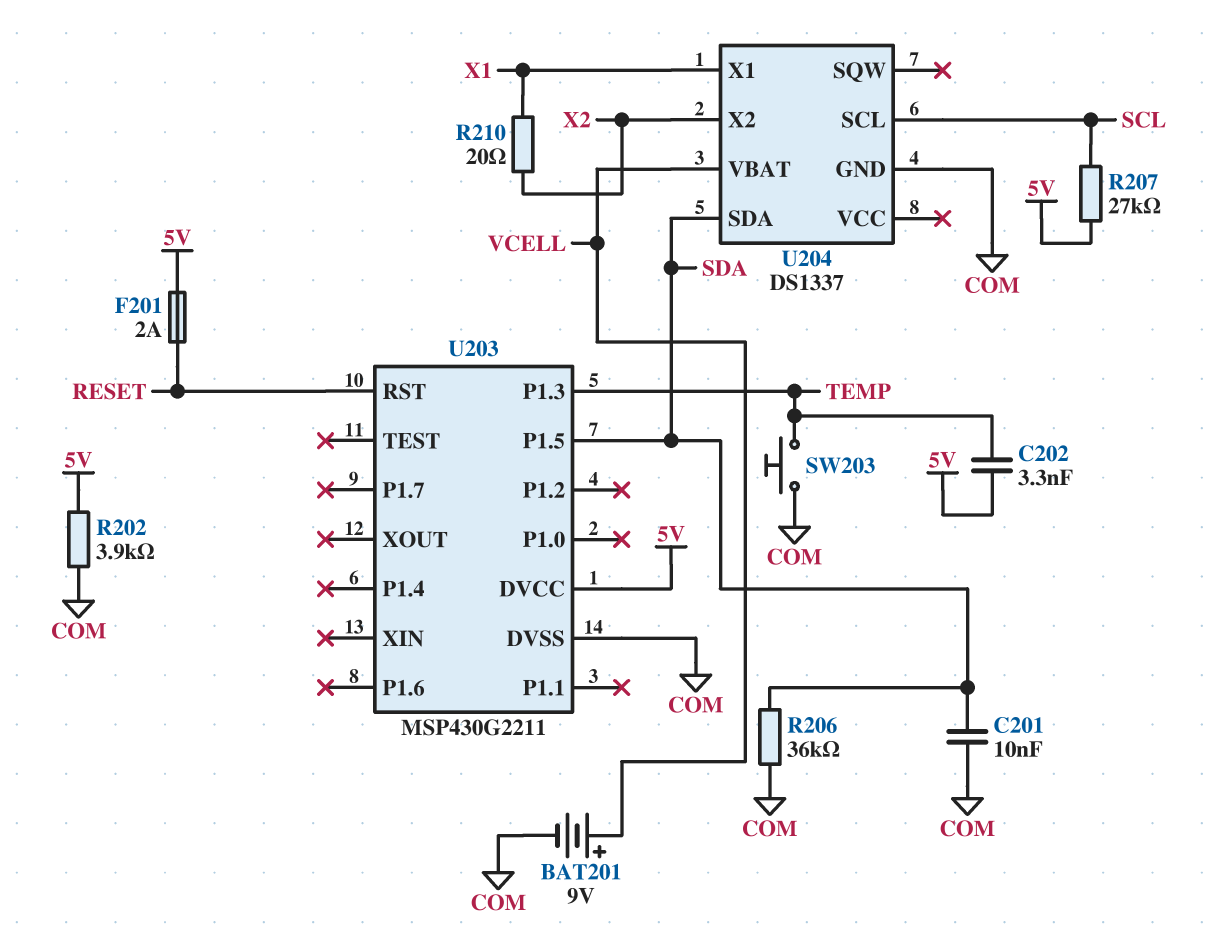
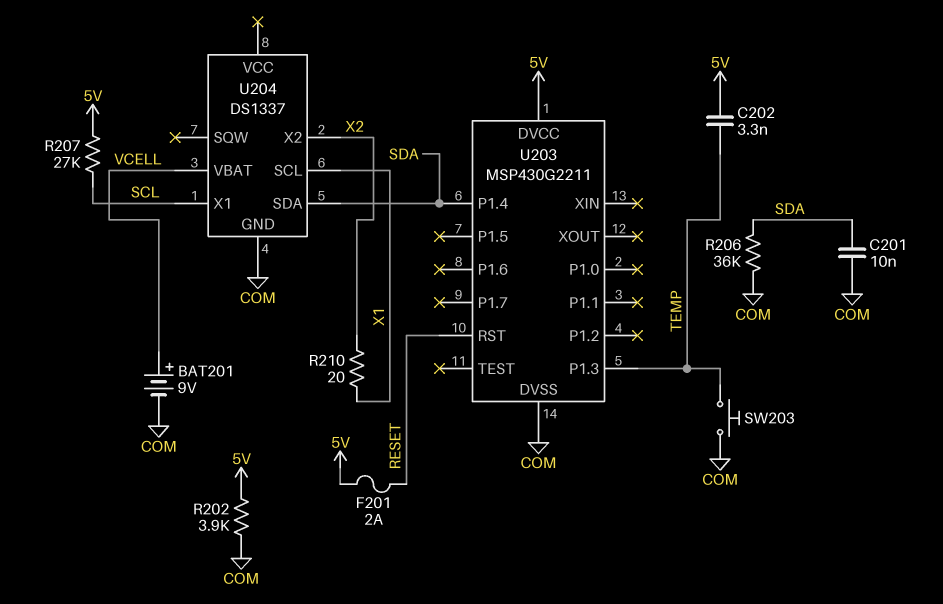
U203 pin P1.4: none -> SDA
U203 pin P1.5: SDA -> none
U204 pin SCL: SCL -> X1
U204 pin X1: X1 -> SCL

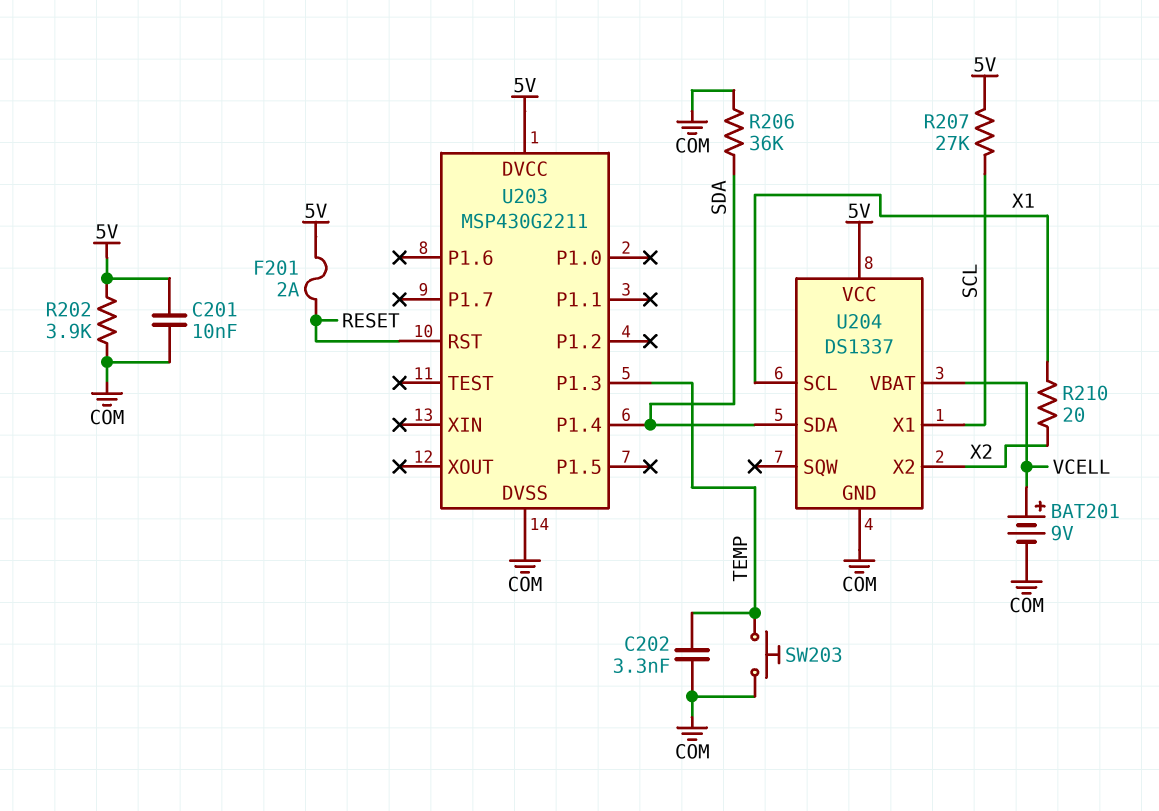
C201: 10nF (COM, SDA) -> 10nF (5V, COM)
C202: 3.3nF (5V, TEMP) -> 3.3nF (COM, TEMP)
U204 pin VCC: none -> 5V

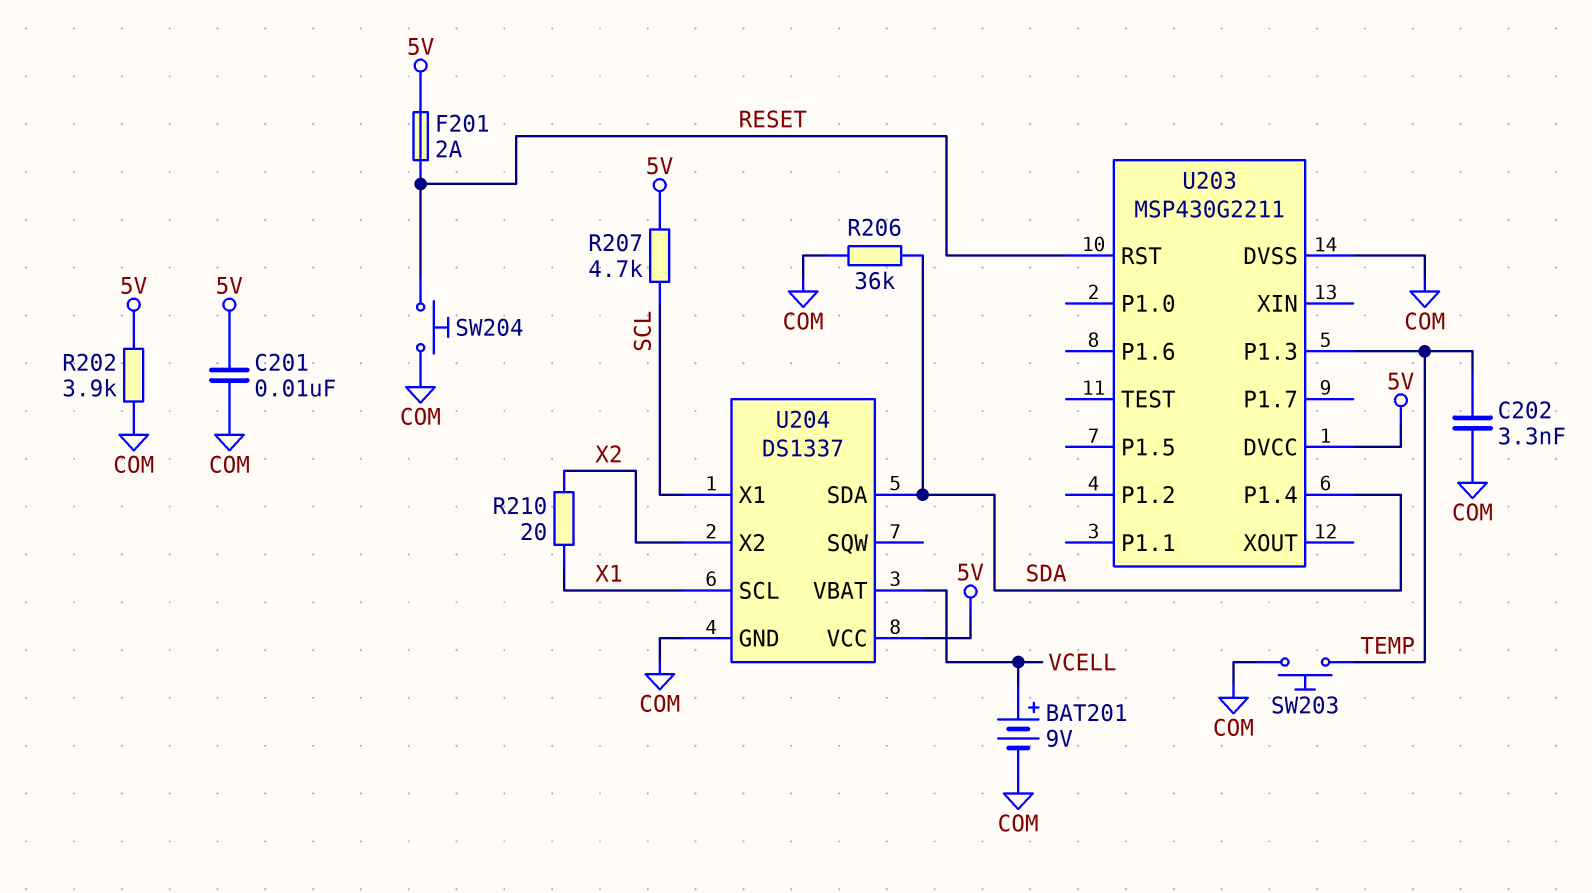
R207: 27k (5V, SCL) -> 4.7k (5V, SCL)
SW204: none -> button (COM, RESET)

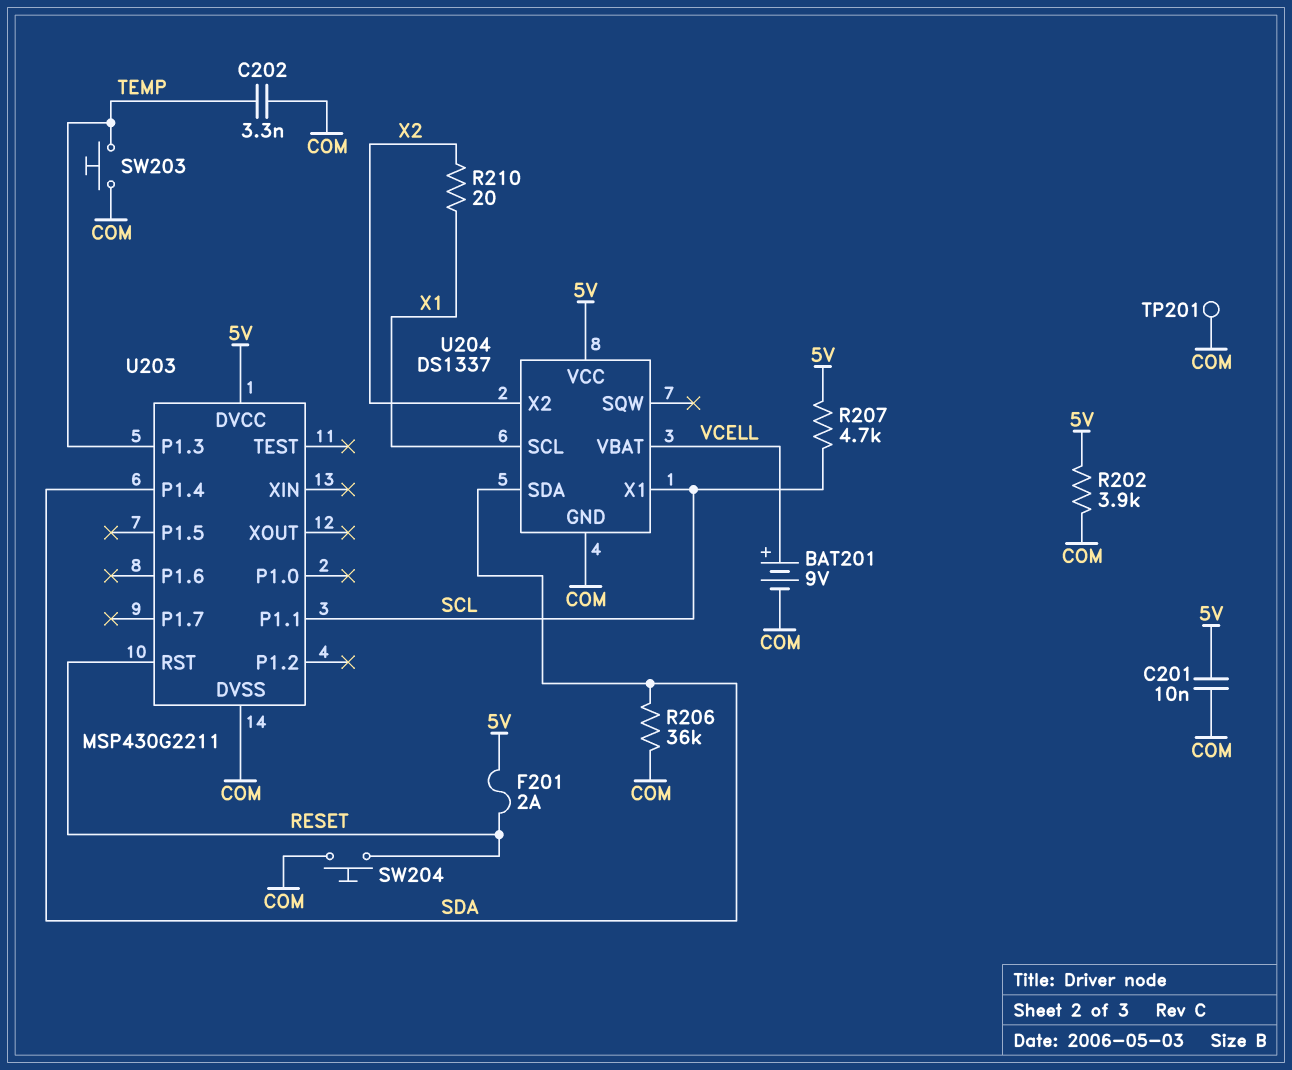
TP201: none -> test point (COM)
U203 pin P1.1: none -> SCL

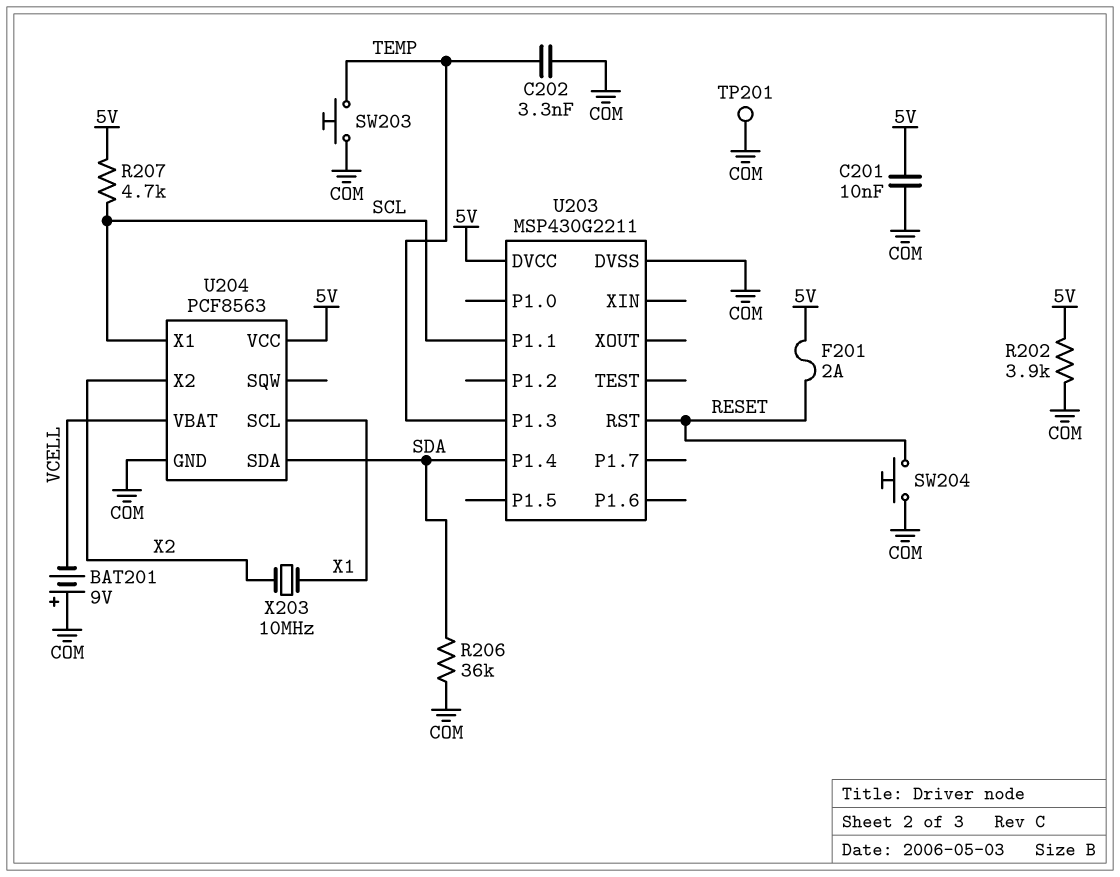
BAT201: 9V (plus VCELL, minus COM) -> 9V (plus COM, minus VCELL)
R210: 20 (X1, X2) -> none
U204: DS1337 -> PCF8563
X203: none -> 10MHz (X1, X2)

